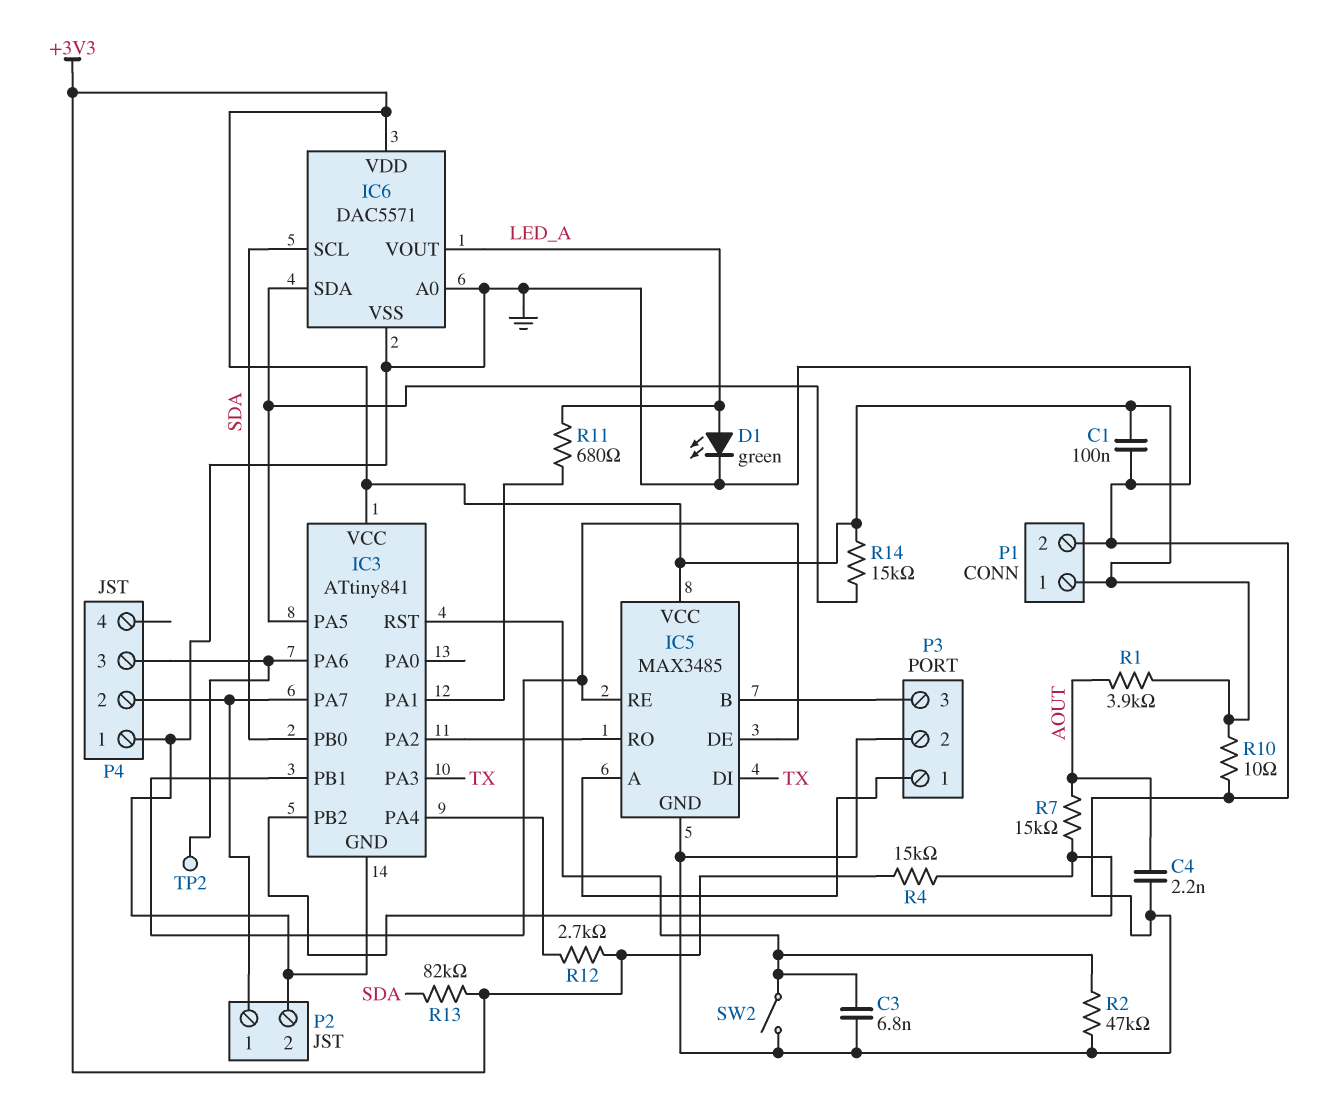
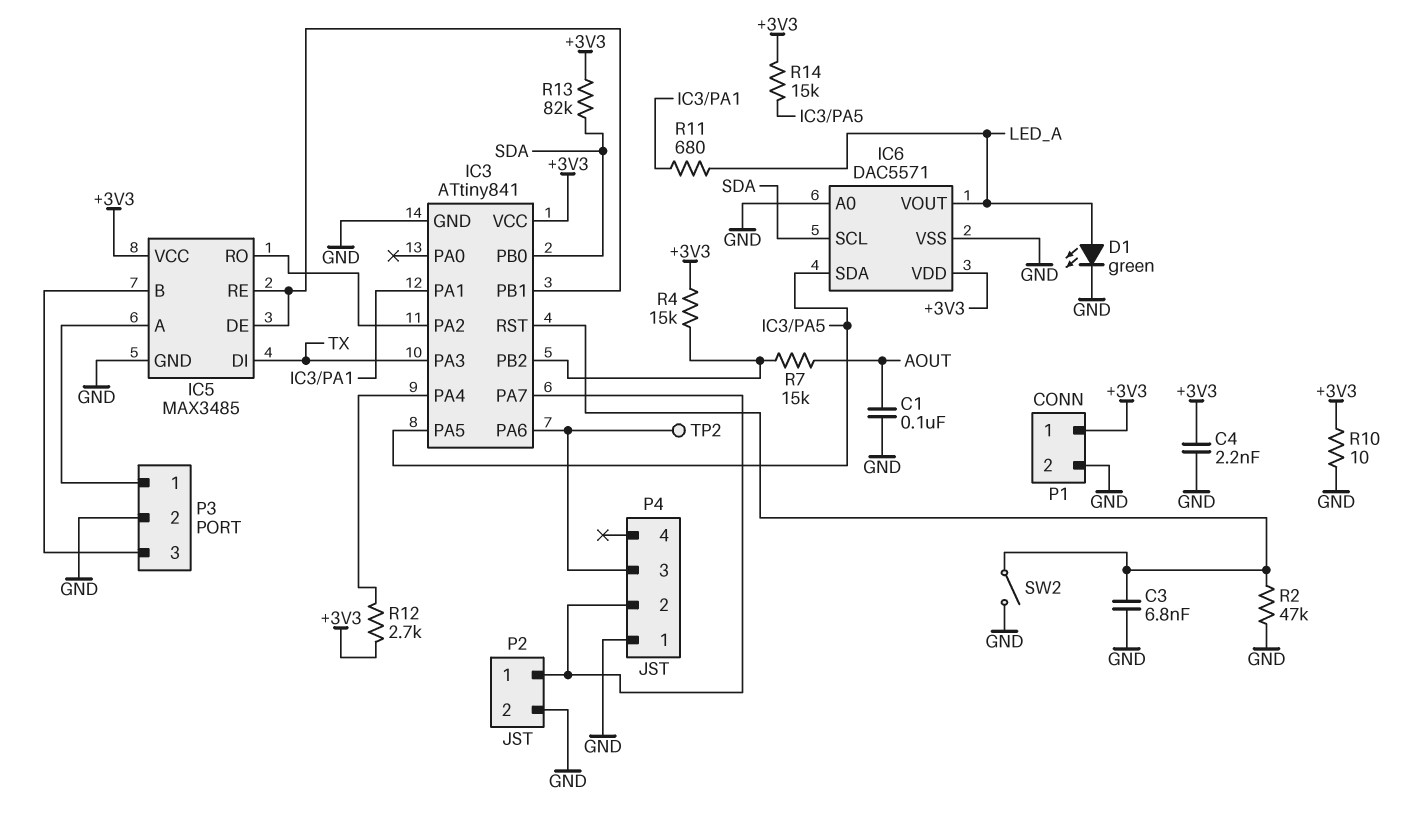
C1: 100nF (+3V3, GND) -> 100nF (AOUT, GND)
C4: 2.2nF (AOUT, GND) -> 2.2nF (+3V3, GND)
R1: 3.9k (+3V3, AOUT) -> none

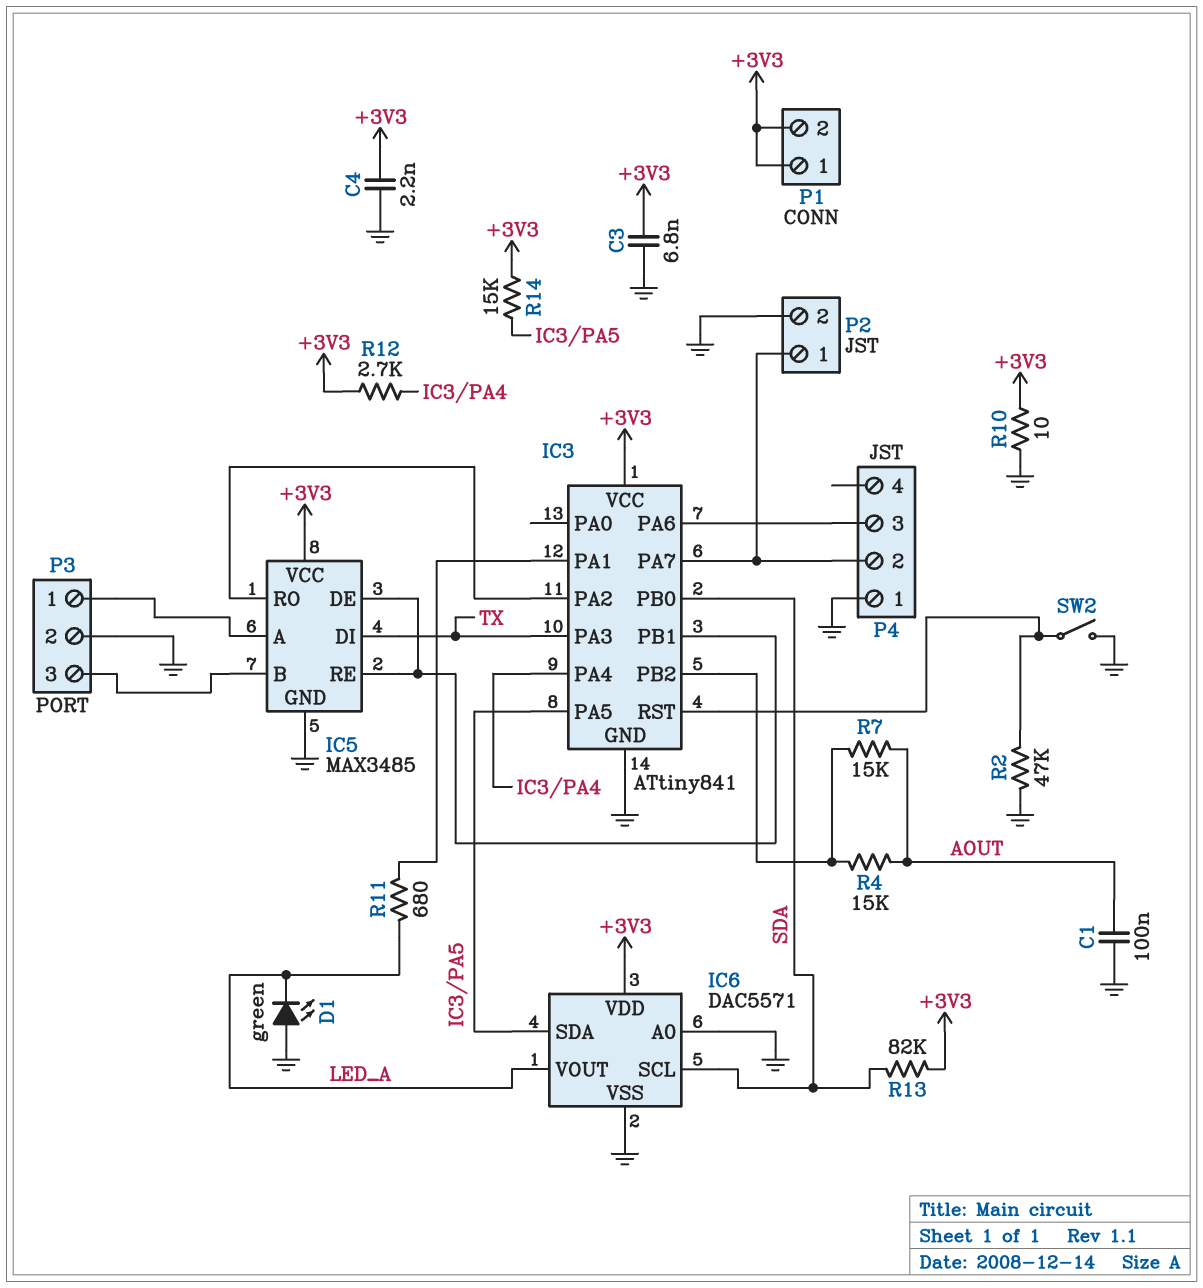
C3: 6.8nF (GND, IC3/RST) -> 6.8nF (+3V3, GND)
D1: LED green (A LED_A, K GND) -> LED green (A GND, K LED_A)
P1 pin 2: GND -> +3V3
R4: 15k (+3V3, IC3/PB2) -> 15k (AOUT, IC3/PB2)
TP2: test point (IC3/PA6) -> none

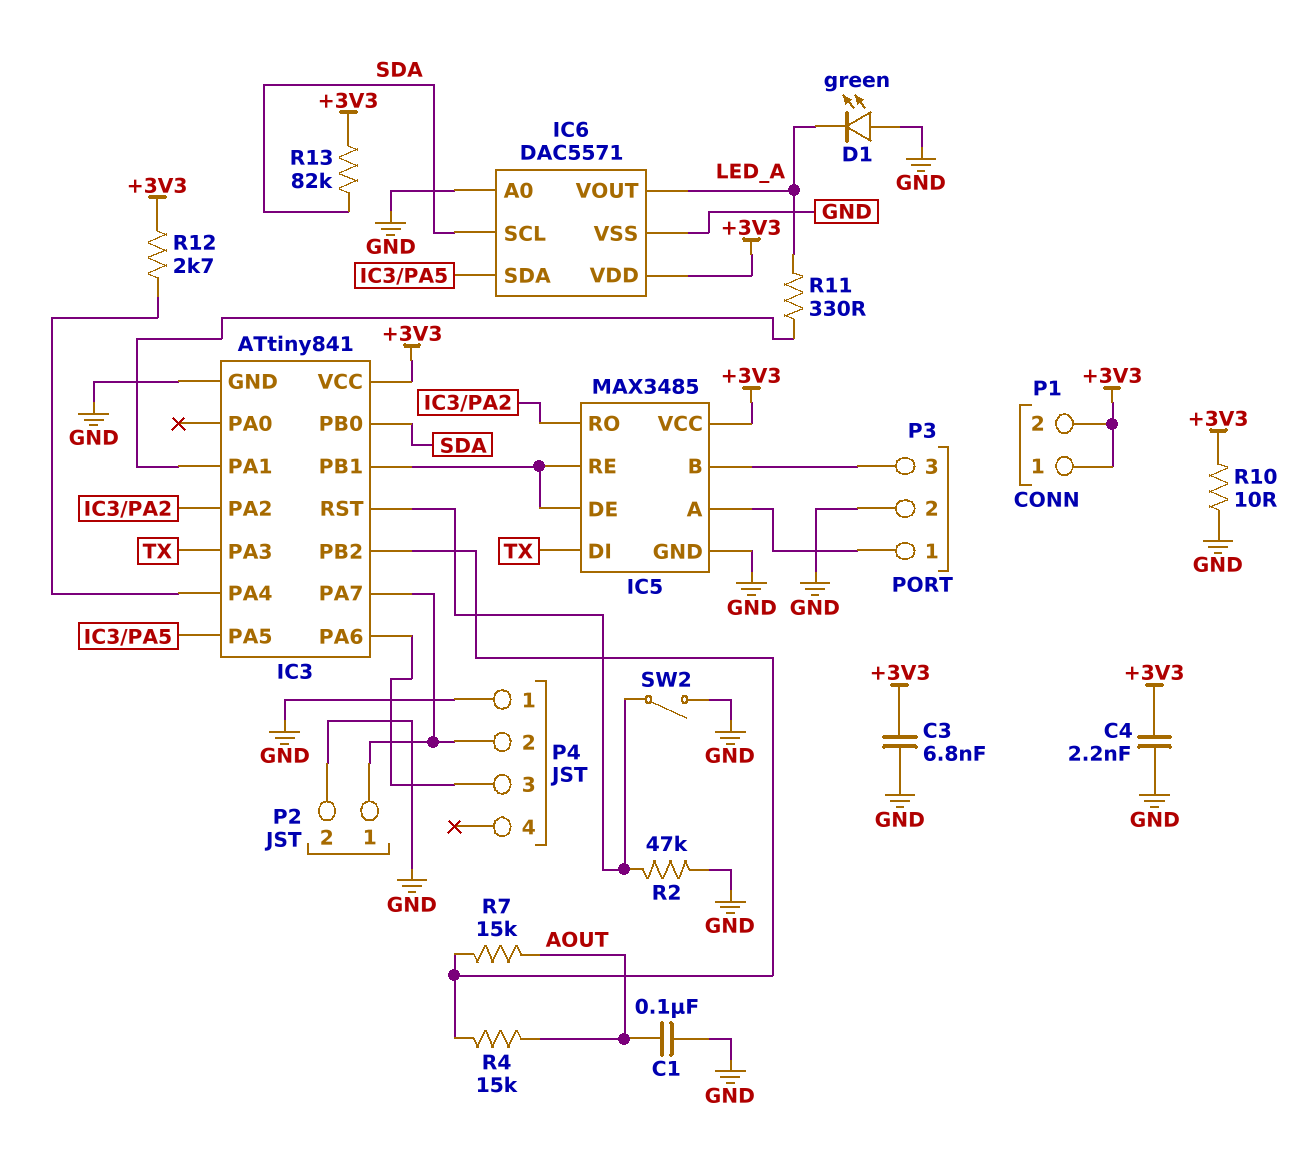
R11: 680 (IC3/PA1, LED_A) -> 330 (IC3/PA1, LED_A)
R14: 15k (+3V3, IC3/PA5) -> none

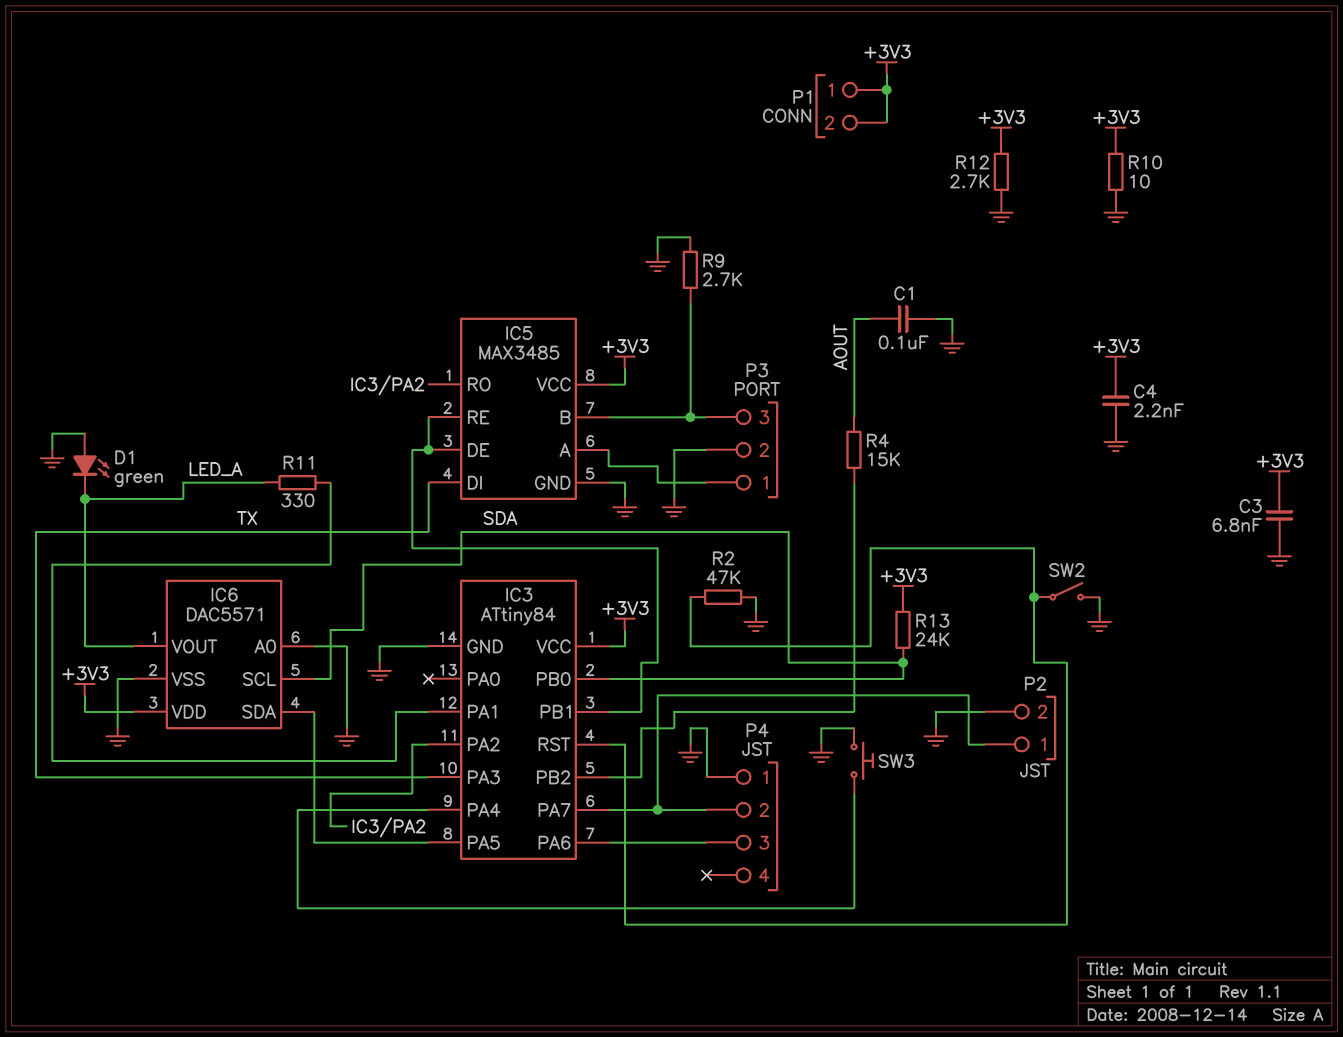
IC3: ATtiny841 -> ATtiny84
R7: 15k (AOUT, IC3/PB2) -> none
R9: none -> 2.7k (GND, IC5/B)
R12: 2.7k (+3V3, IC3/PA4) -> 2.7k (+3V3, GND)
R13: 82k (+3V3, SDA) -> 24k (+3V3, SDA)
SW3: none -> button (GND, IC3/PA4)

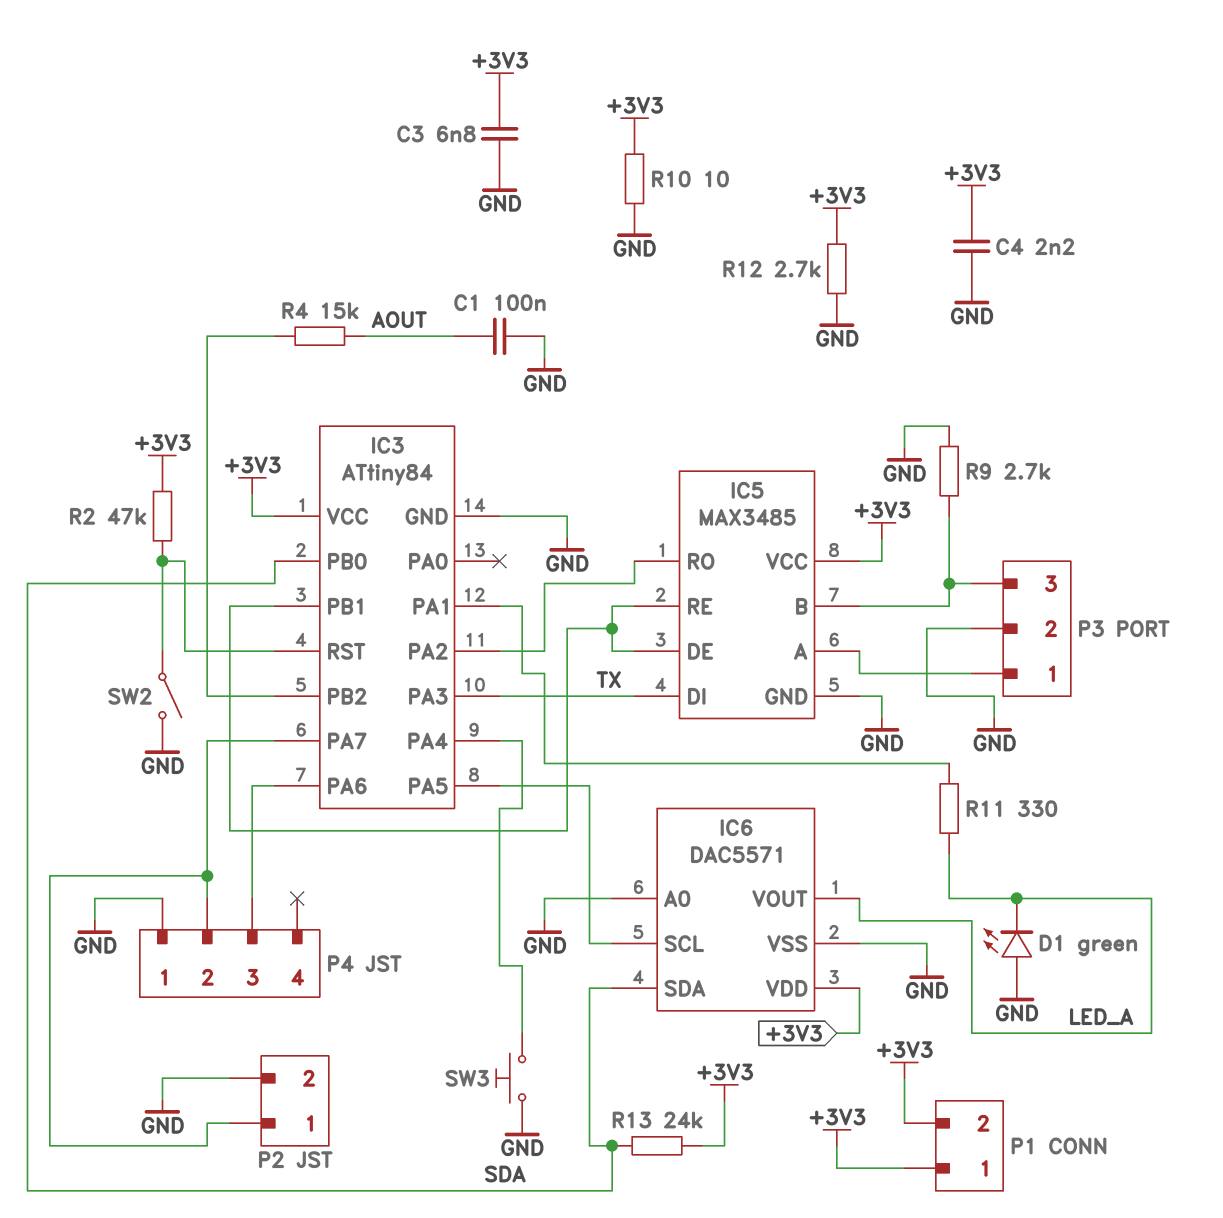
IC6 pin SCL: SDA -> IC3/PA5
IC6 pin SDA: IC3/PA5 -> SDA
R2: 47k (GND, IC3/RST) -> 47k (+3V3, IC3/RST)

